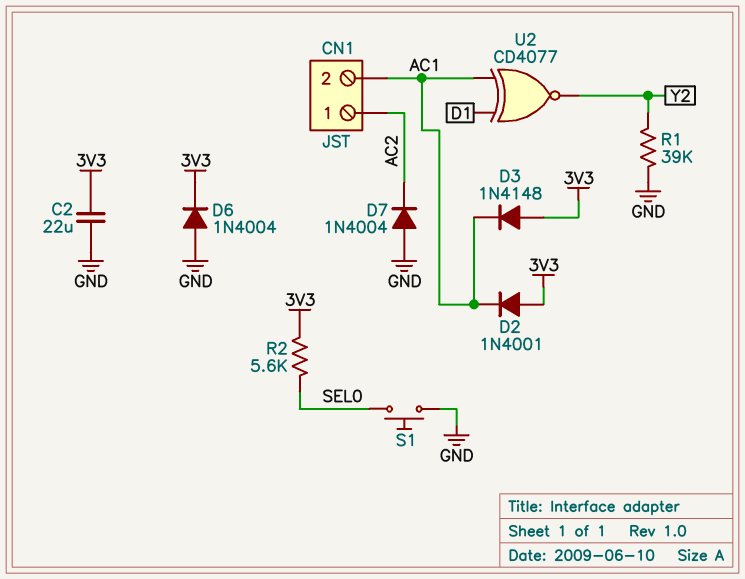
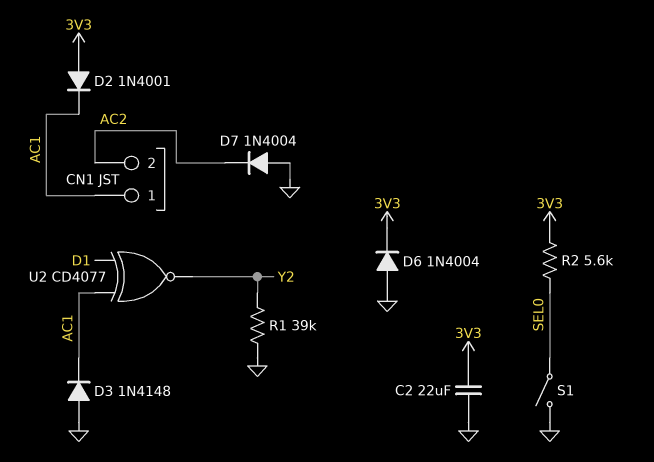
CN1 pin 1: AC2 -> AC1
CN1 pin 2: AC1 -> AC2
D3: diode 1N4148 (A 3V3, K AC1) -> diode 1N4148 (A GND, K AC1)
S1: button (GND, SEL0) -> switch (GND, SEL0)

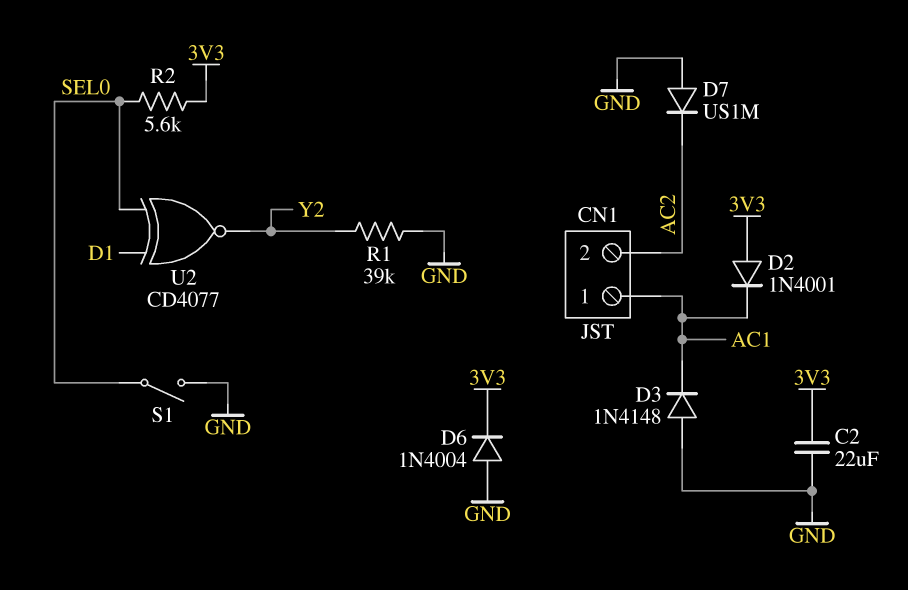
D7: diode 1N4004 (A GND, K AC2) -> diode US1M (A GND, K AC2)
U2: XNOR CD4077 (in AC1, in D1, out Y2) -> XNOR CD4077 (in D1, in SEL0, out Y2)

